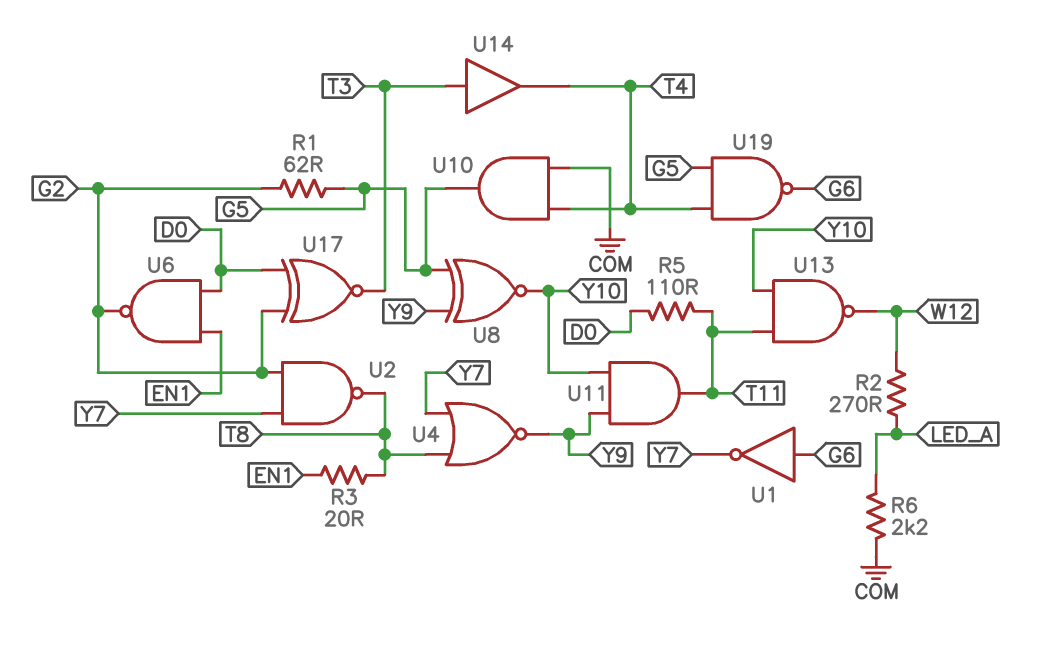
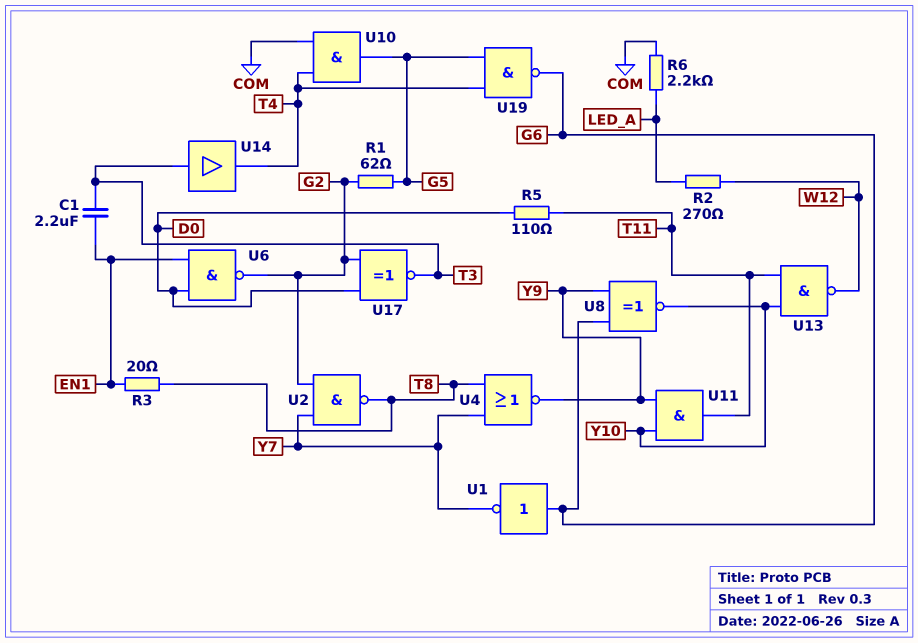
C1: none -> 2.2uF (EN1, T3)
U8: XNOR (in G5, in Y9, out Y10) -> XNOR (in G6, in Y9, out Y10)

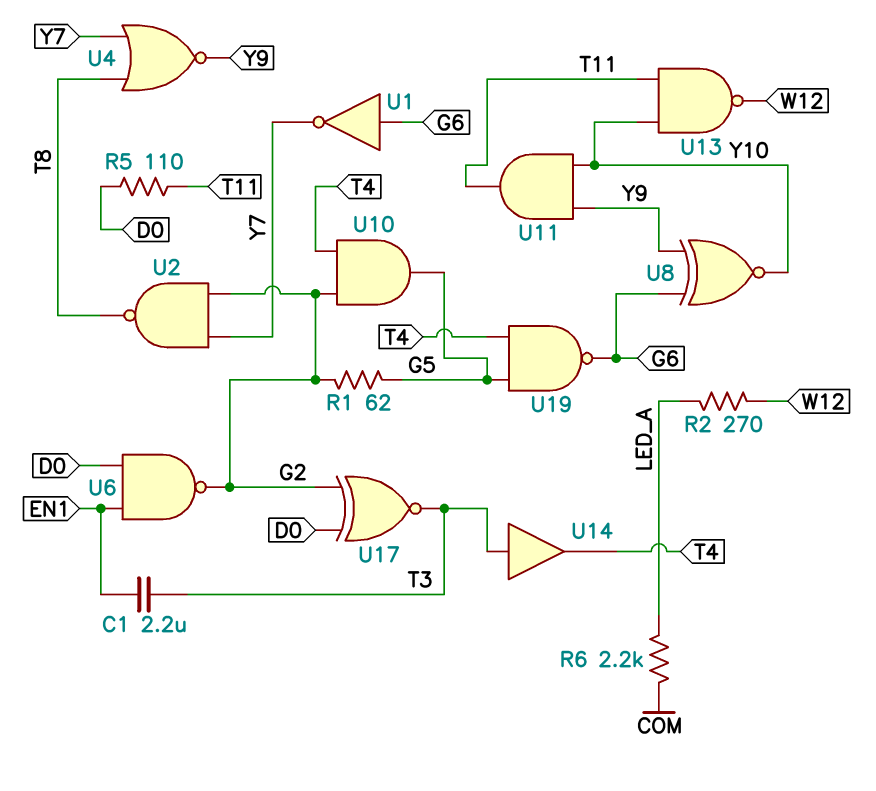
R3: 20 (EN1, T8) -> none
U10: AND (in COM, in T4, out G5) -> AND (in G2, in T4, out G5)

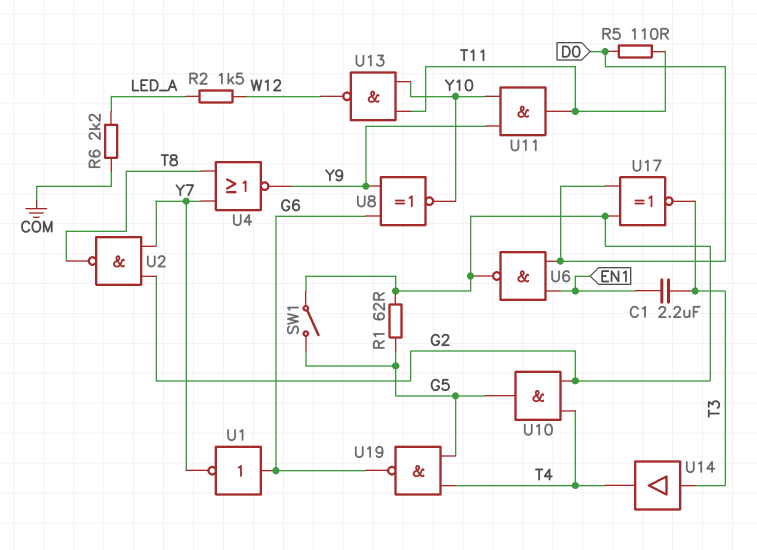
R2: 270 (LED_A, W12) -> 1.5k (LED_A, W12)
SW1: none -> switch (G2, G5)

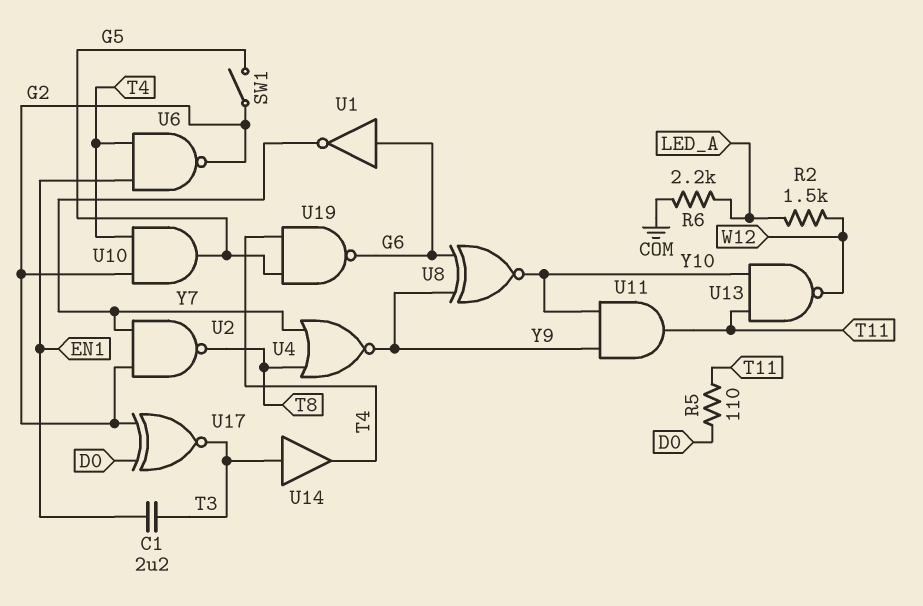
R1: 62 (G2, G5) -> none
U6: NAND (in D0, in EN1, out G2) -> NAND (in EN1, in T4, out G2)

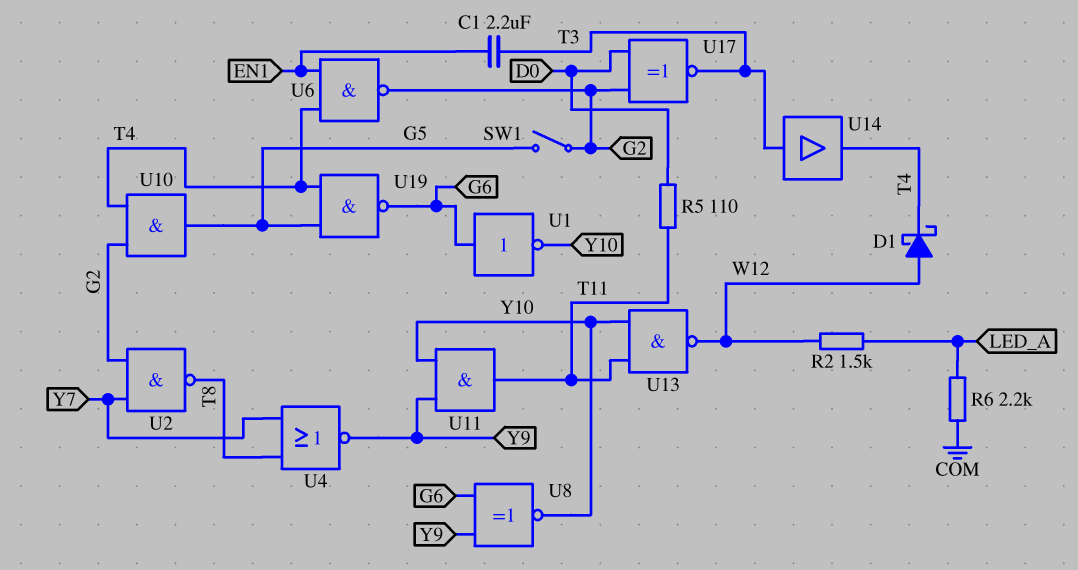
D1: none -> schottky (A W12, K T4)
U1: NOT (in G6, out Y7) -> NOT (in G6, out Y10)

